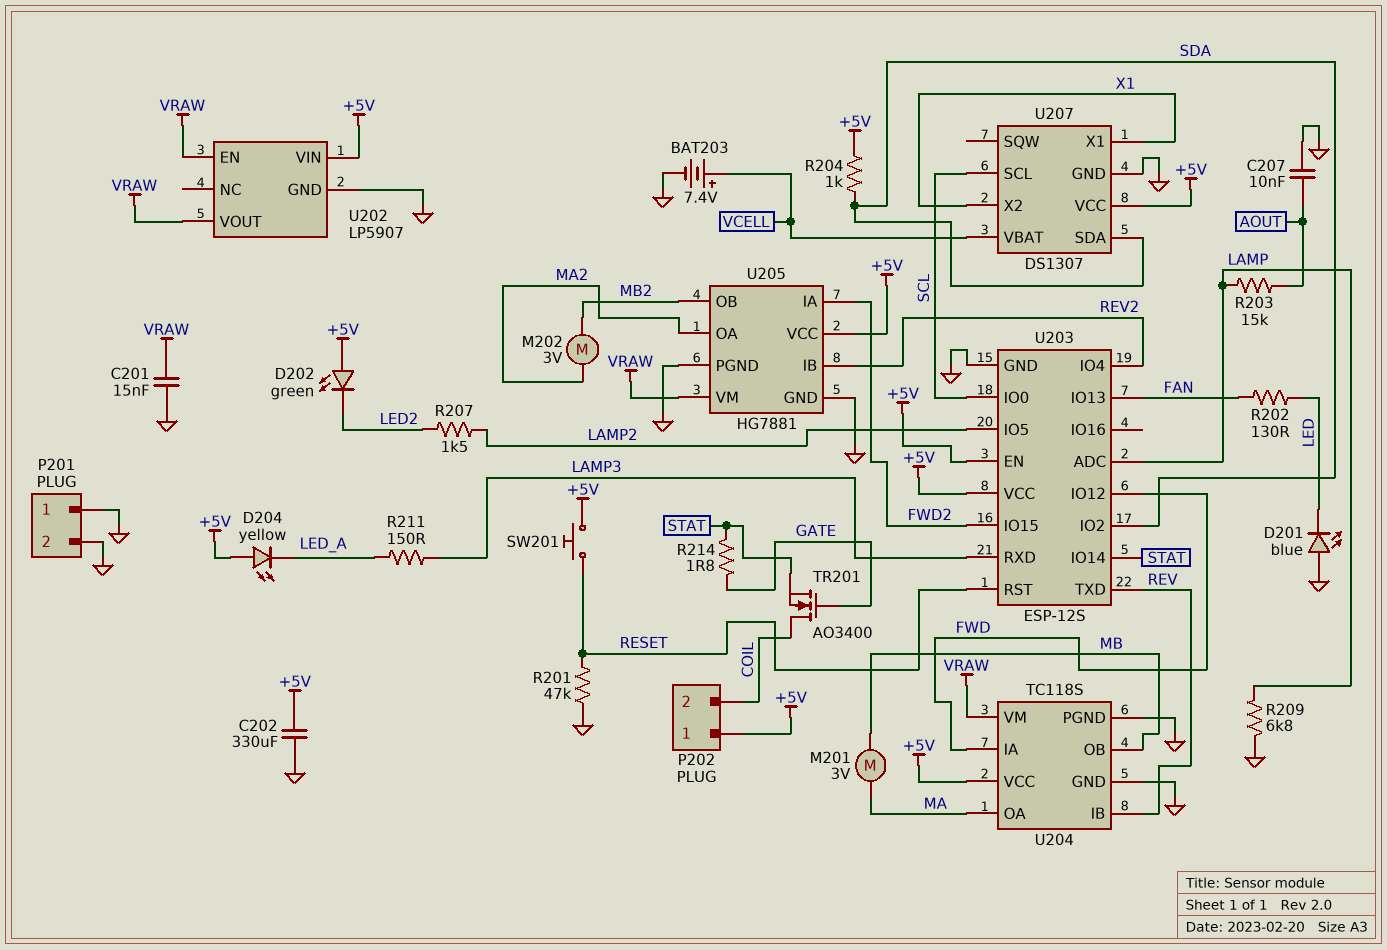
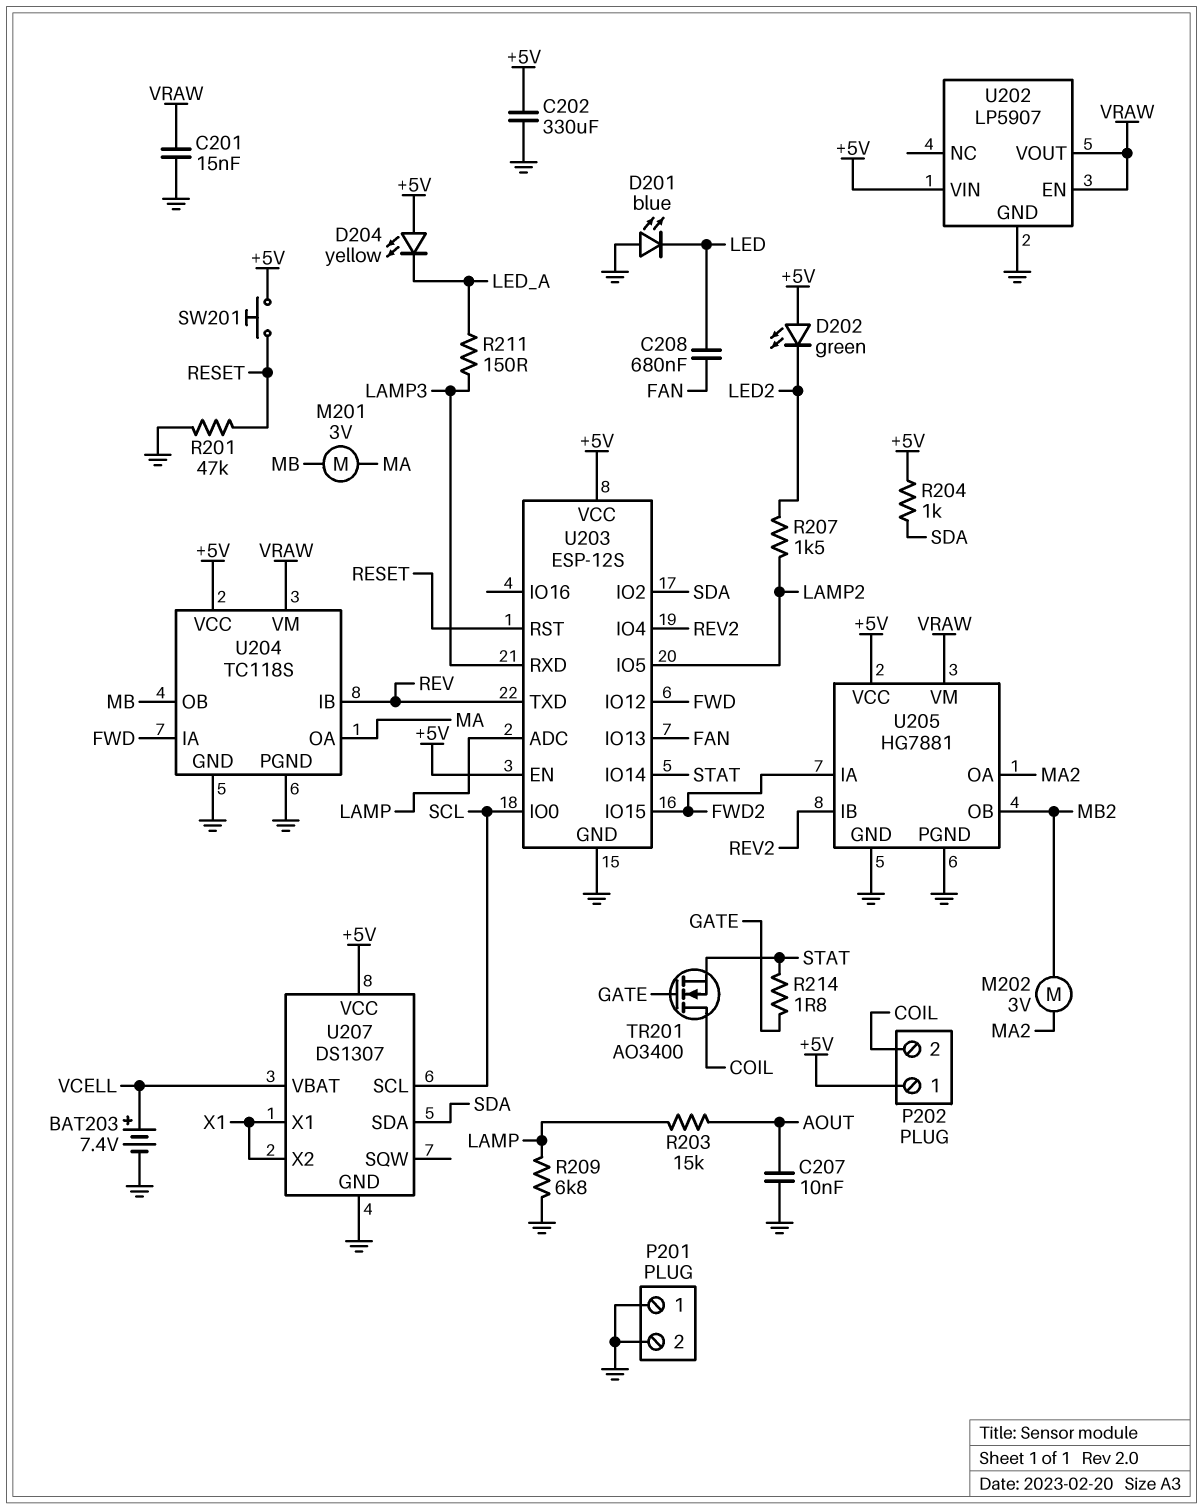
C208: none -> 680nF (FAN, LED)
R202: 130 (FAN, LED) -> none

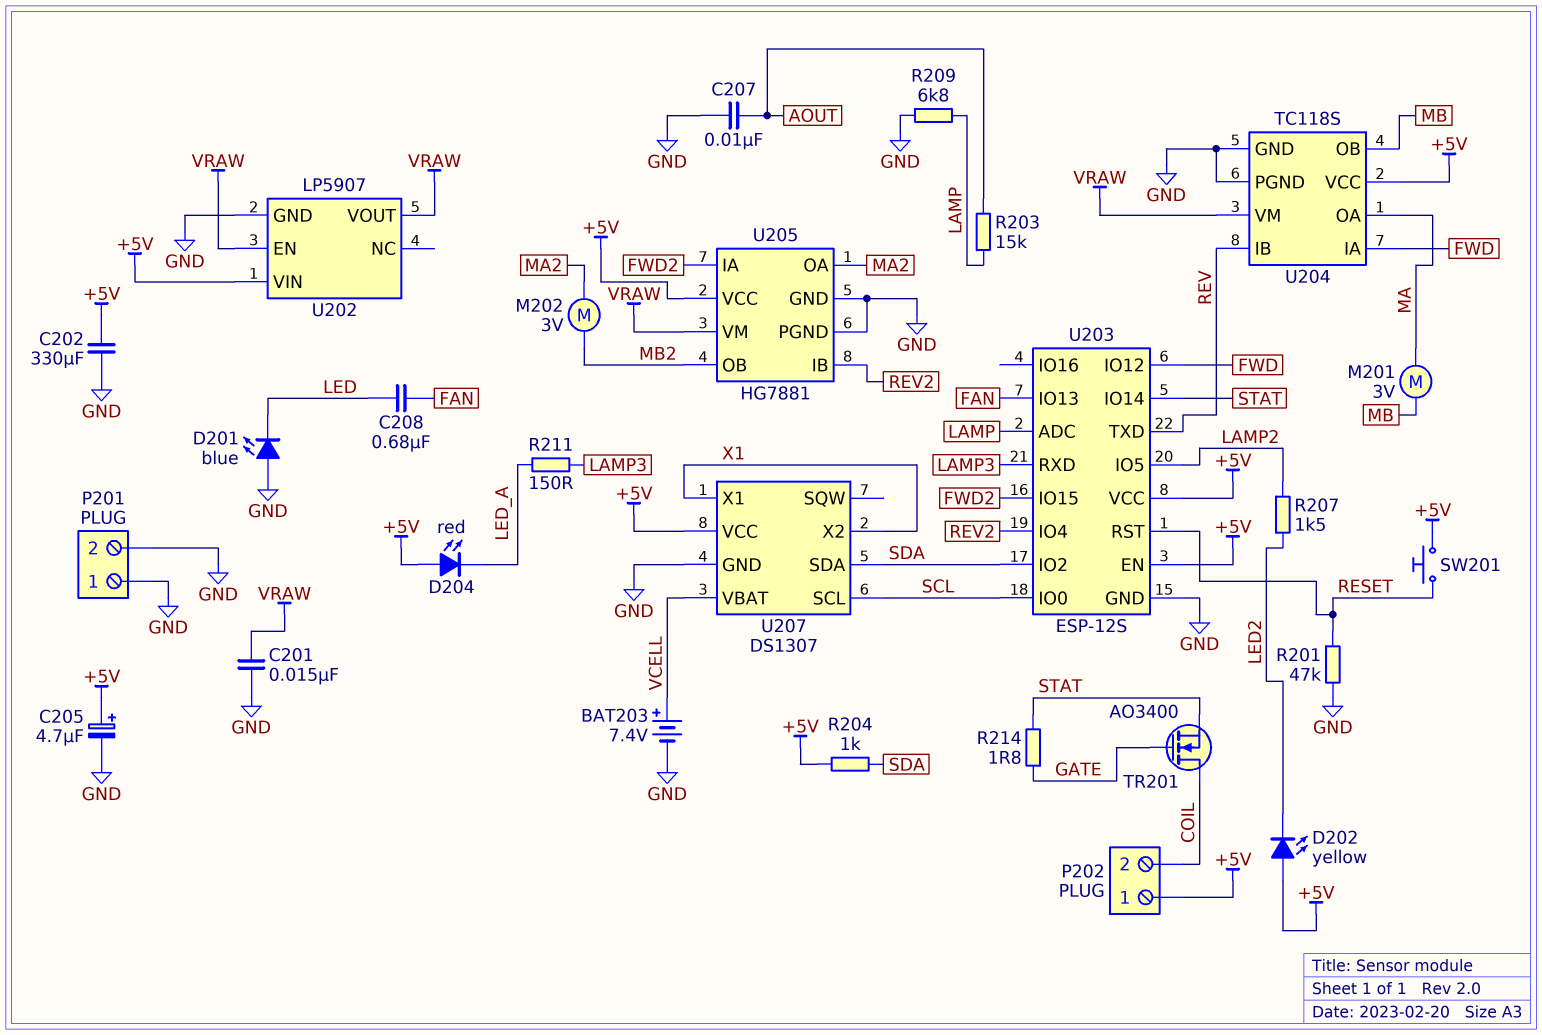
C205: none -> 4.7uF (plus +5V, minus GND)
D202: LED green (A +5V, K LED2) -> LED yellow (A +5V, K LED2)
D204: LED yellow (A +5V, K LED_A) -> LED red (A +5V, K LED_A)

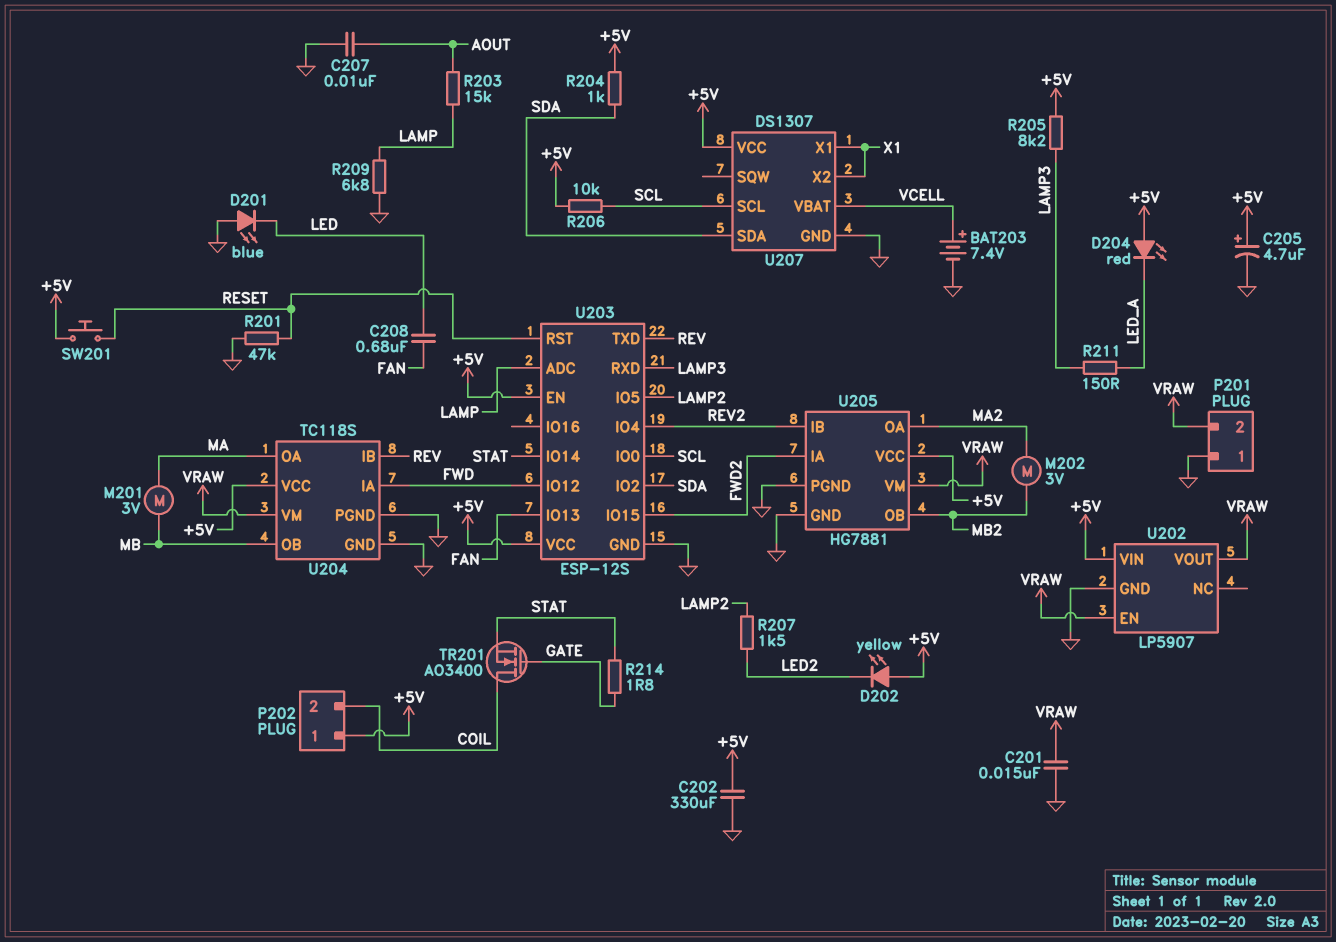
P201 pin 2: GND -> VRAW
R205: none -> 8.2k (+5V, LAMP3)
R206: none -> 10k (+5V, SCL)

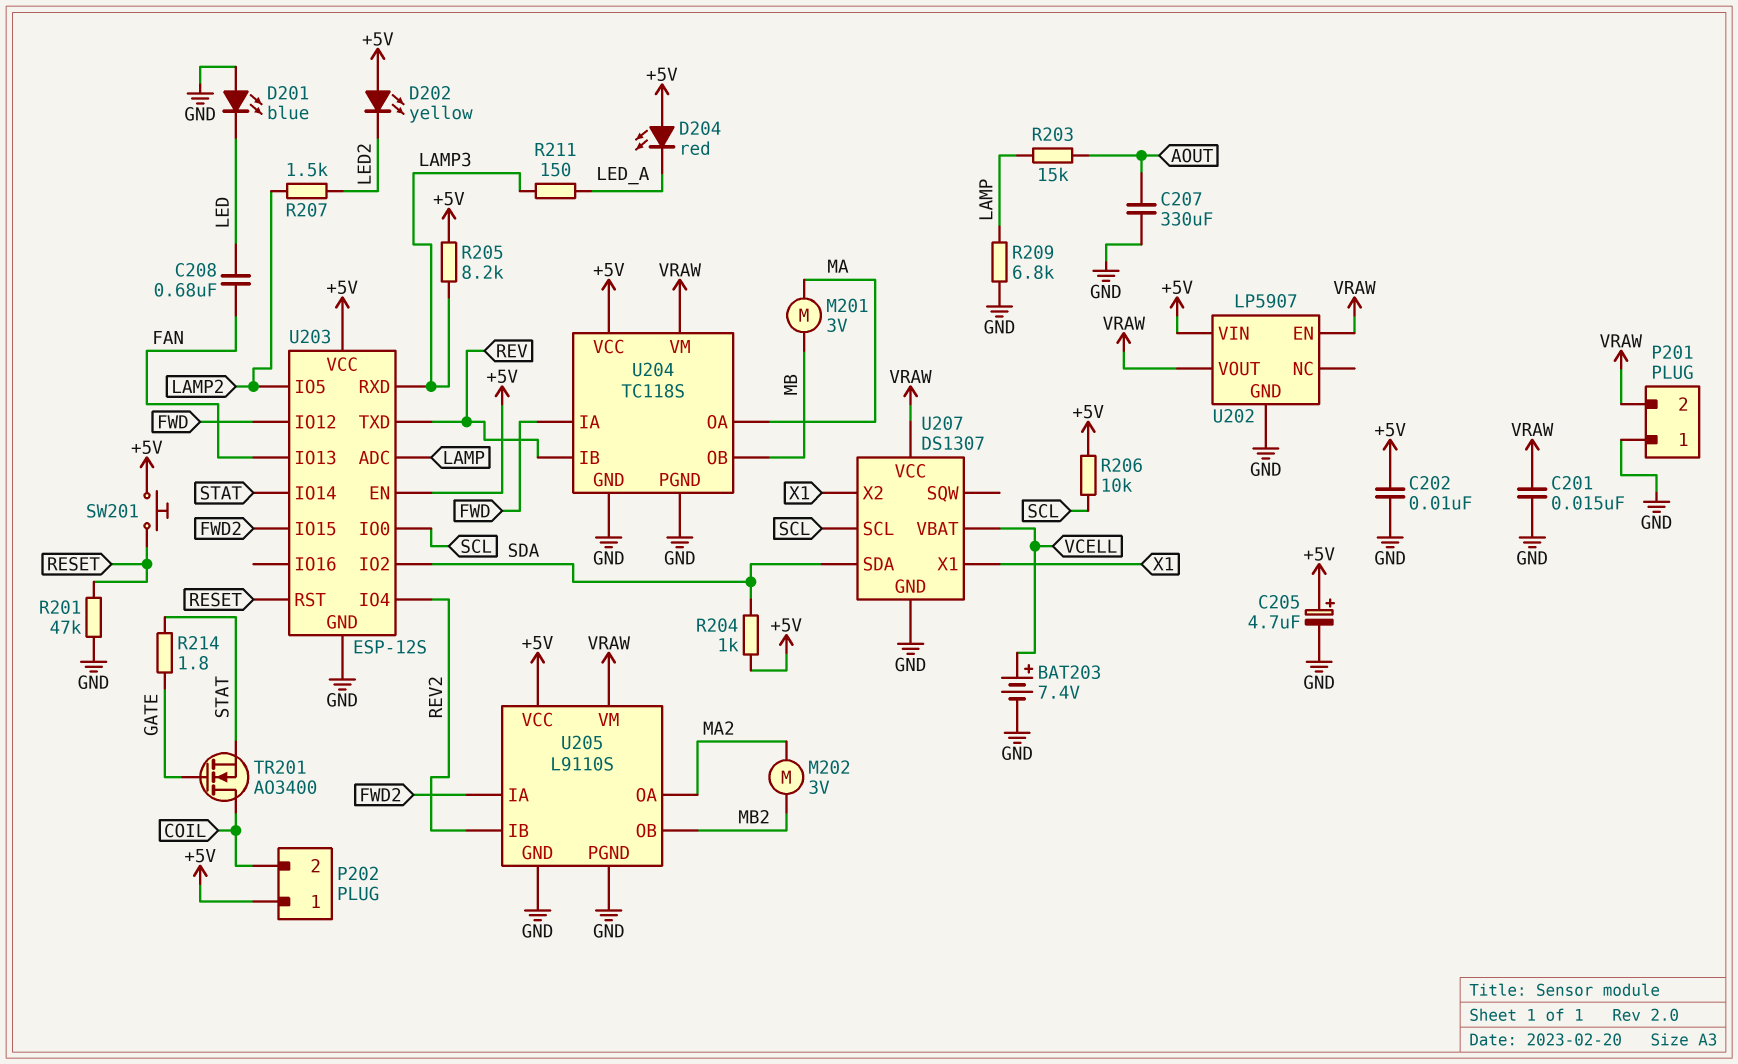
C202: 330uF (+5V, GND) -> 10nF (+5V, GND)
C207: 10nF (AOUT, GND) -> 330uF (AOUT, GND)
U205: HG7881 -> L9110S
U207 pin VCC: +5V -> VRAW

